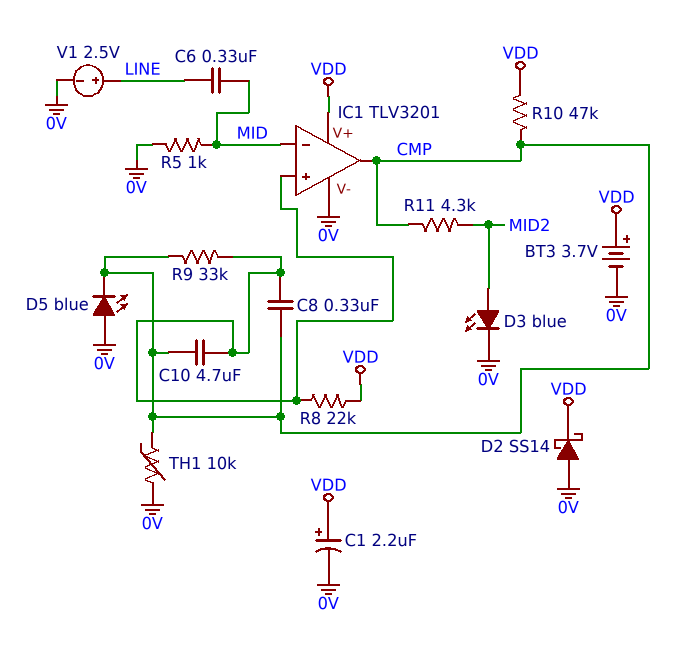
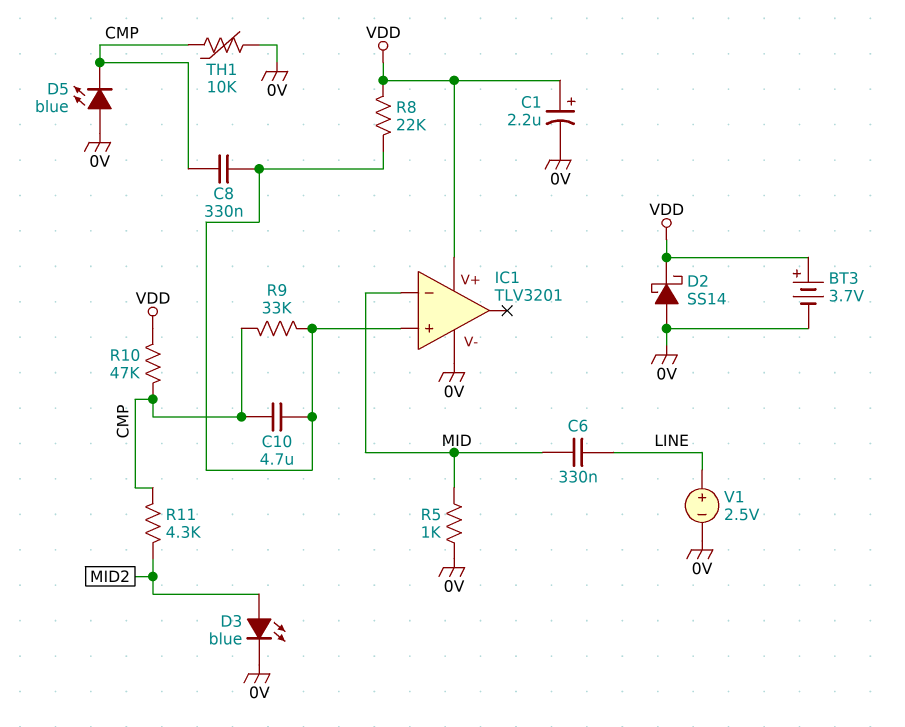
IC1 pin out: CMP -> none

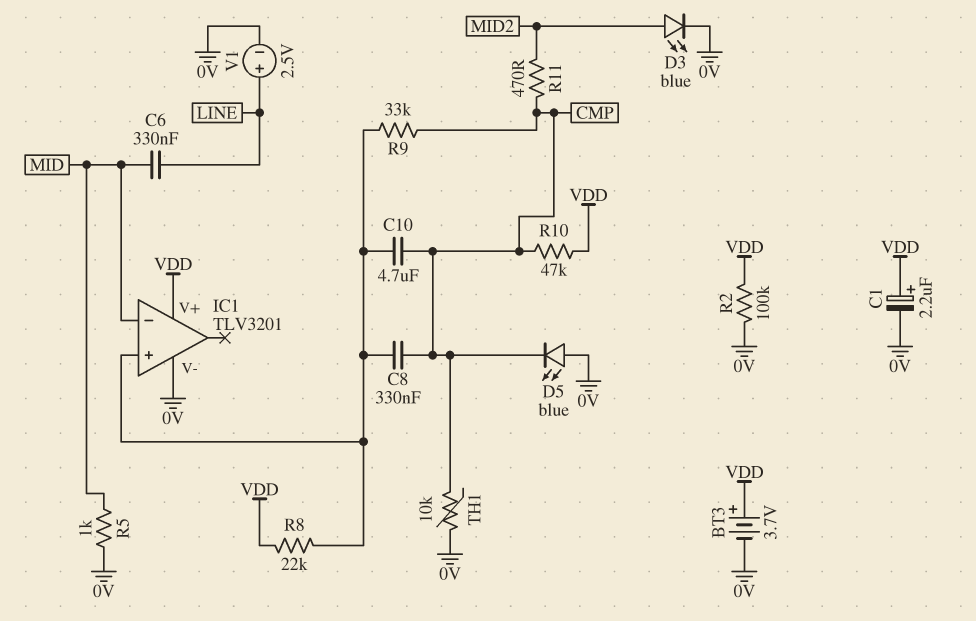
D2: schottky SS14 (A 0V, K VDD) -> none
R2: none -> 100k (0V, VDD)
R11: 4.3k (CMP, MID2) -> 470 (CMP, MID2)

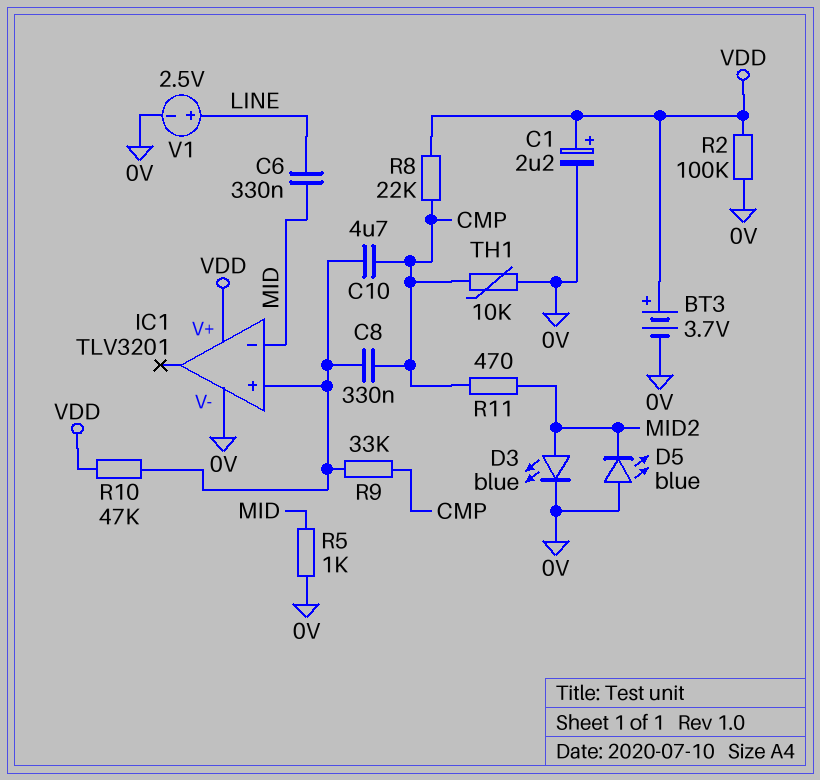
D5: LED blue (A 0V, K CMP) -> LED blue (A 0V, K MID2)
R8: 22k (IC1/in+, VDD) -> 22k (CMP, VDD)
R10: 47k (CMP, VDD) -> 47k (IC1/in+, VDD)

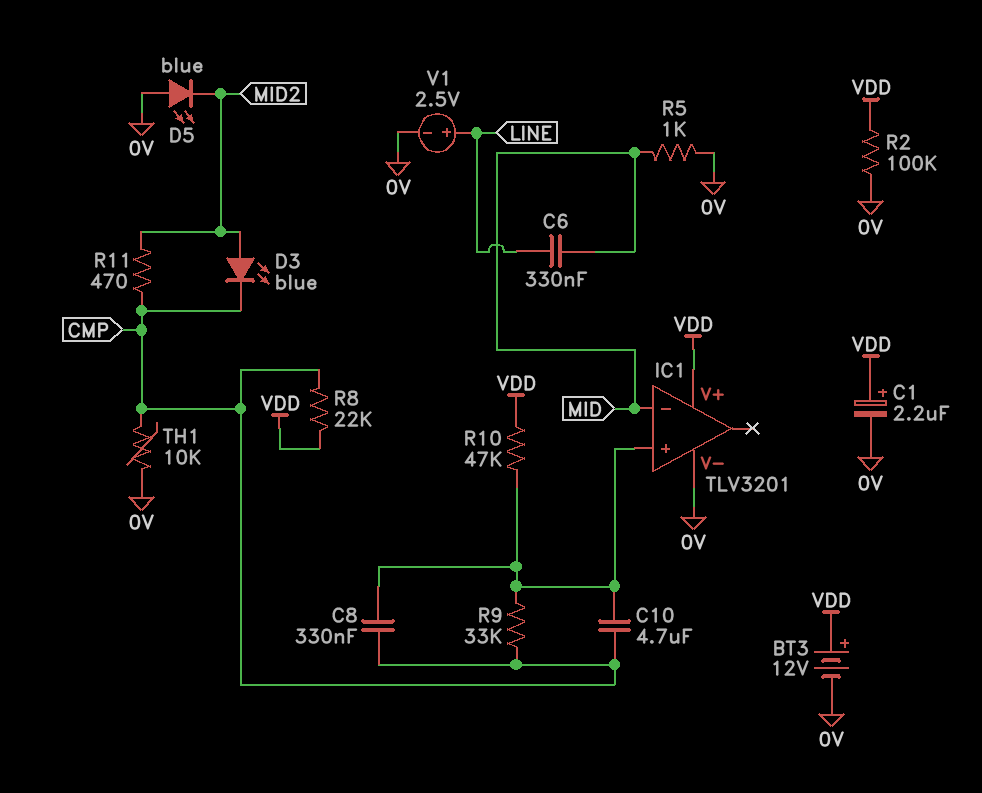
BT3: 3.7V (plus VDD, minus 0V) -> 12V (plus VDD, minus 0V)
D3: LED blue (A MID2, K 0V) -> LED blue (A MID2, K CMP)

